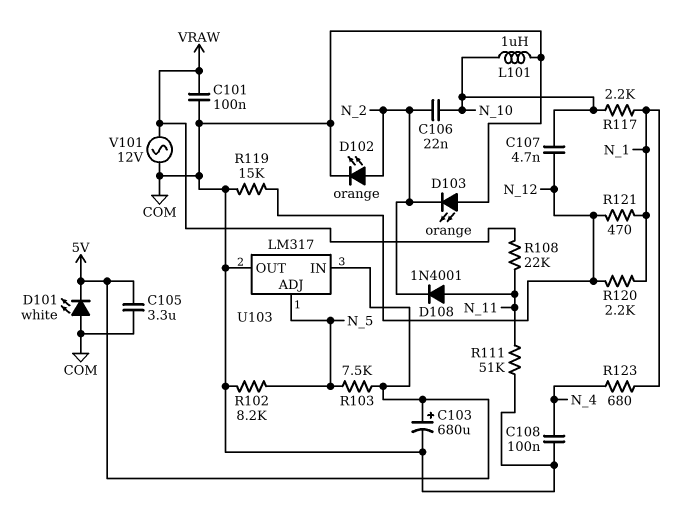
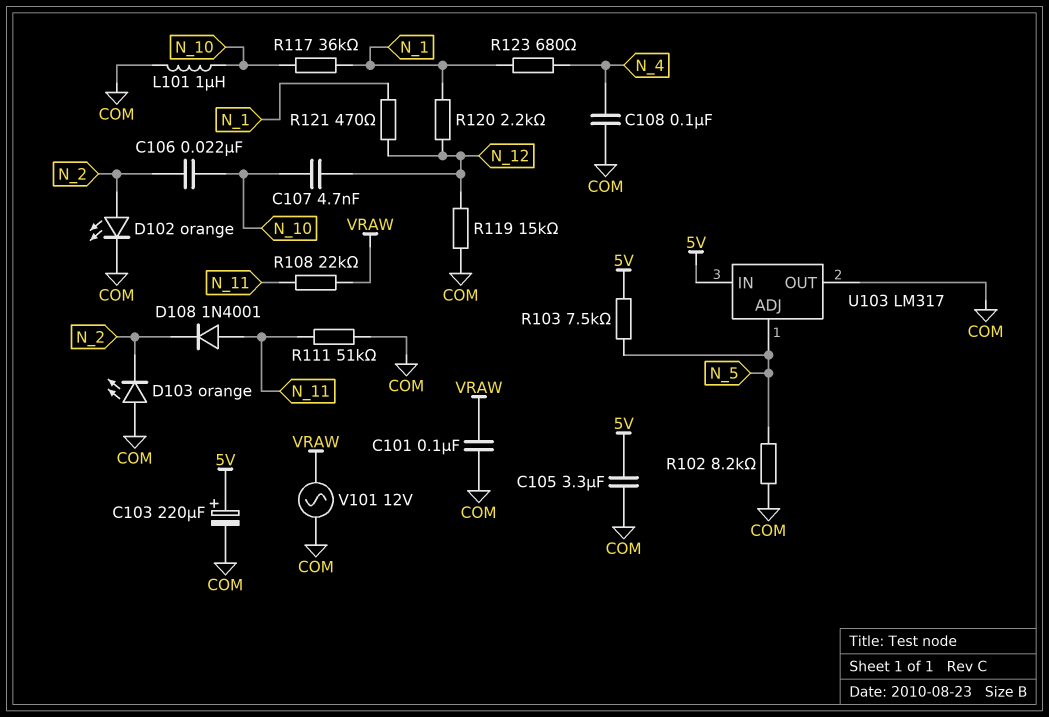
C103: 680uF (plus 5V, minus COM) -> 220uF (plus 5V, minus COM)
D101: LED white (A COM, K 5V) -> none
R117: 2.2k (N_1, N_10) -> 36k (N_1, N_10)

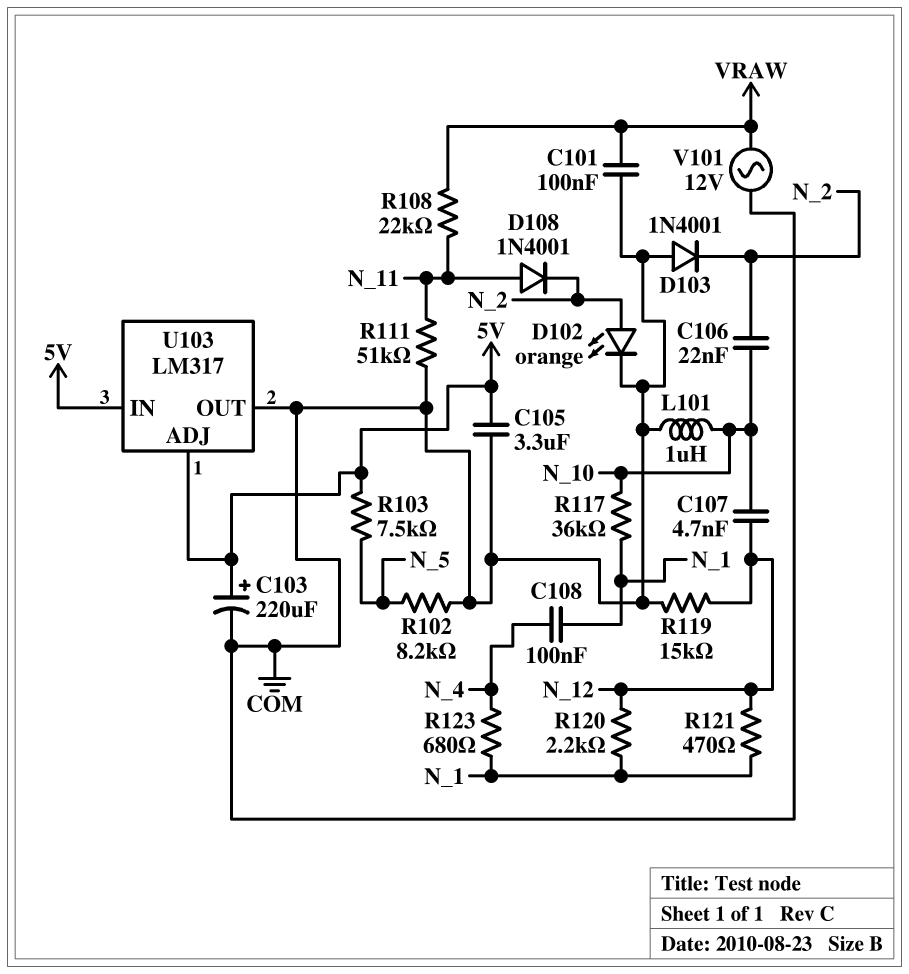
C108: 100nF (COM, N_4) -> 100nF (N_1, N_4)
D103: LED orange (A COM, K N_2) -> diode 1N4001 (A COM, K N_2)
U103 pin ADJ: N_5 -> 5V

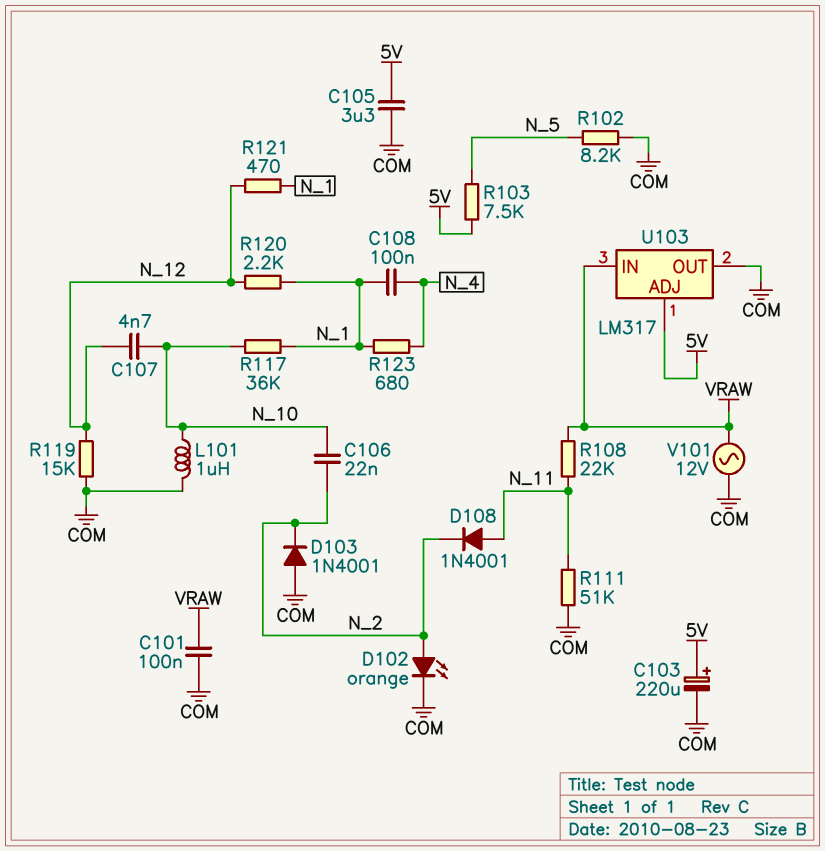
U103 pin IN: 5V -> VRAW

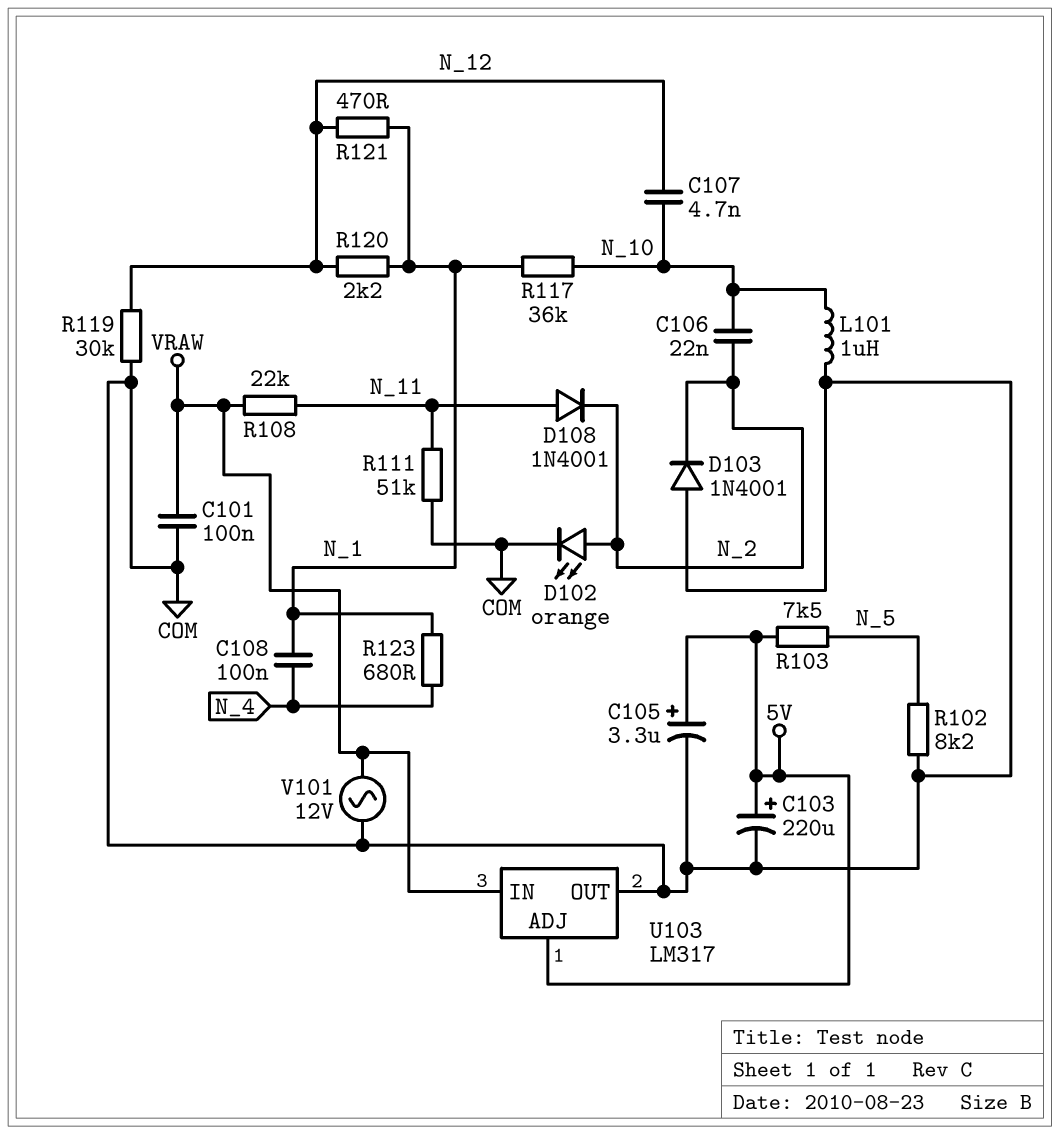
C105: 3.3uF (5V, COM) -> 3.3uF (plus 5V, minus COM)
R119: 15k (COM, N_12) -> 30k (COM, N_12)

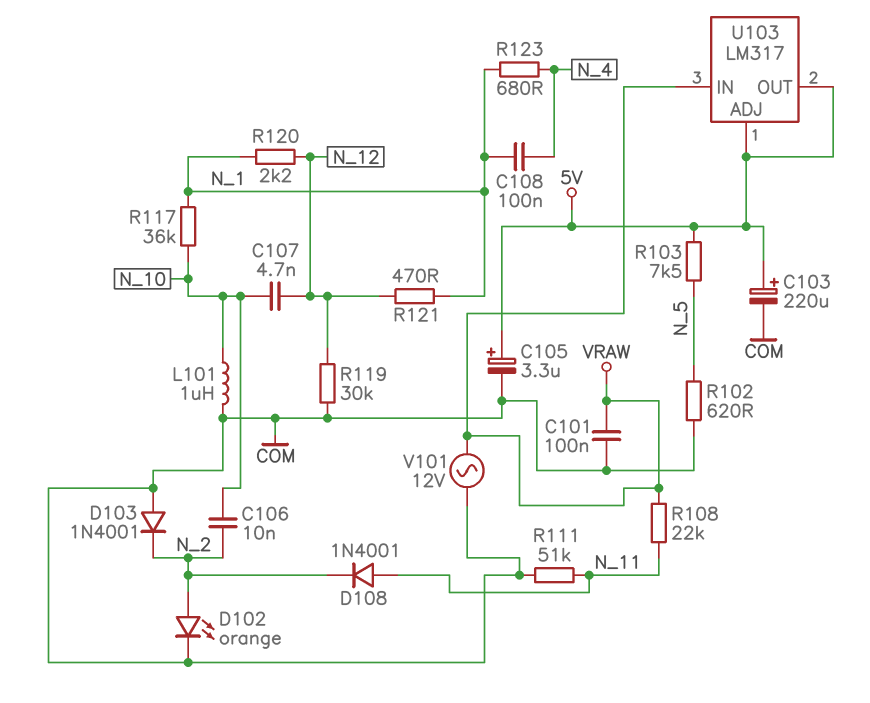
C106: 22nF (N_2, N_10) -> 10nF (N_2, N_10)
R102: 8.2k (COM, N_5) -> 620 (COM, N_5)
U103 pin OUT: COM -> 5V

